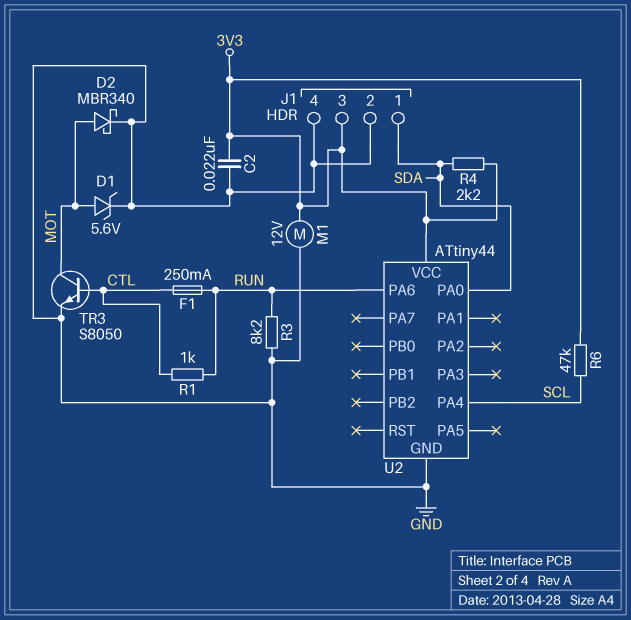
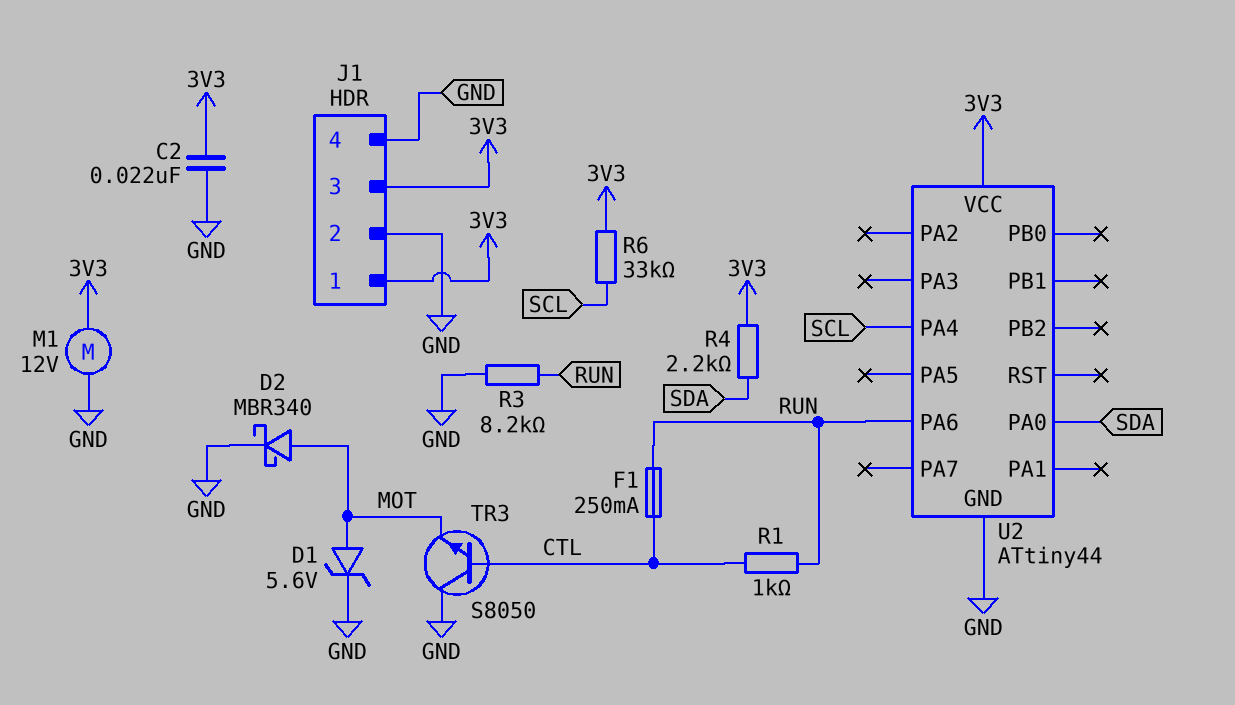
J1 pin 1: SDA -> 3V3
R6: 47k (3V3, SCL) -> 33k (3V3, SCL)
TR3: NPN S8050 (B CTL, C MOT, E GND) -> NPN S8050 (B CTL, C GND, E MOT)

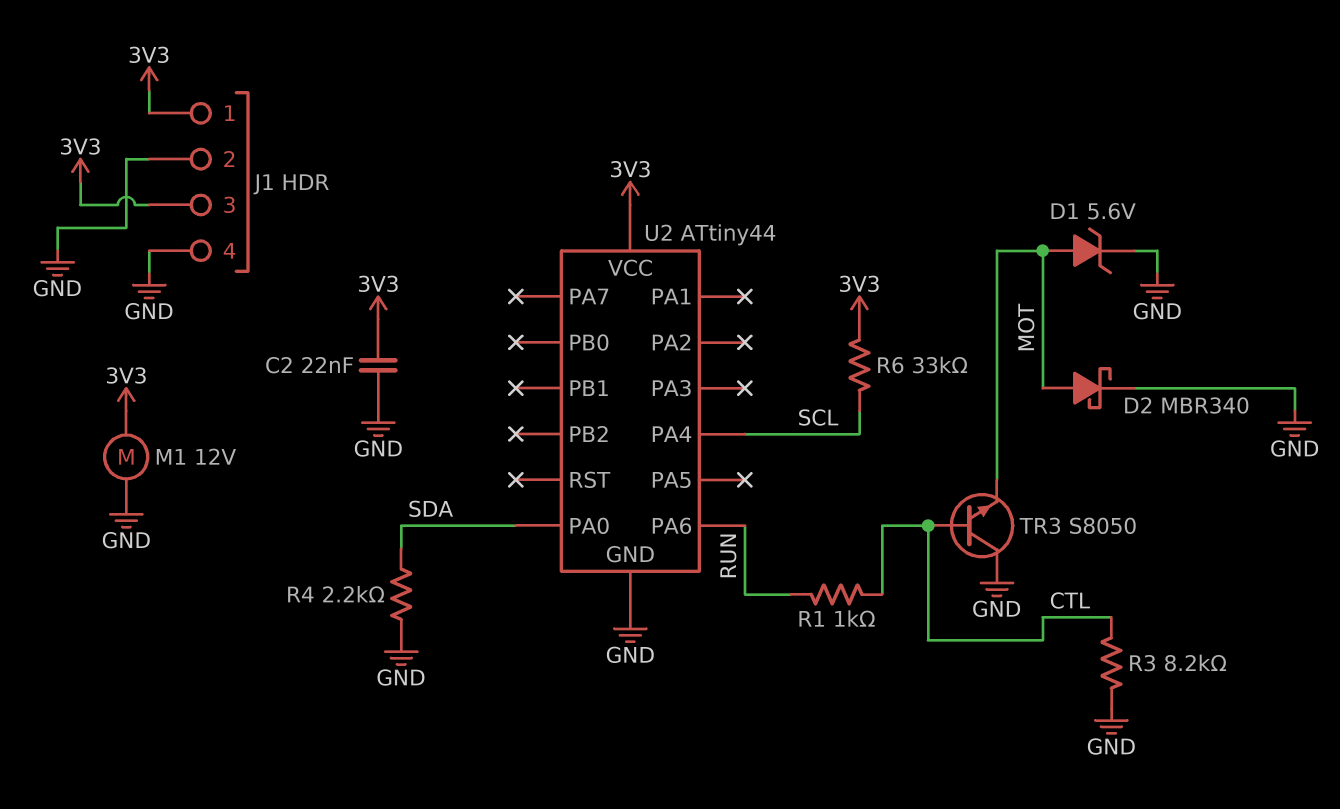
F1: 250mA (CTL, RUN) -> none
R3: 8.2k (GND, RUN) -> 8.2k (CTL, GND)
R4: 2.2k (3V3, SDA) -> 2.2k (GND, SDA)

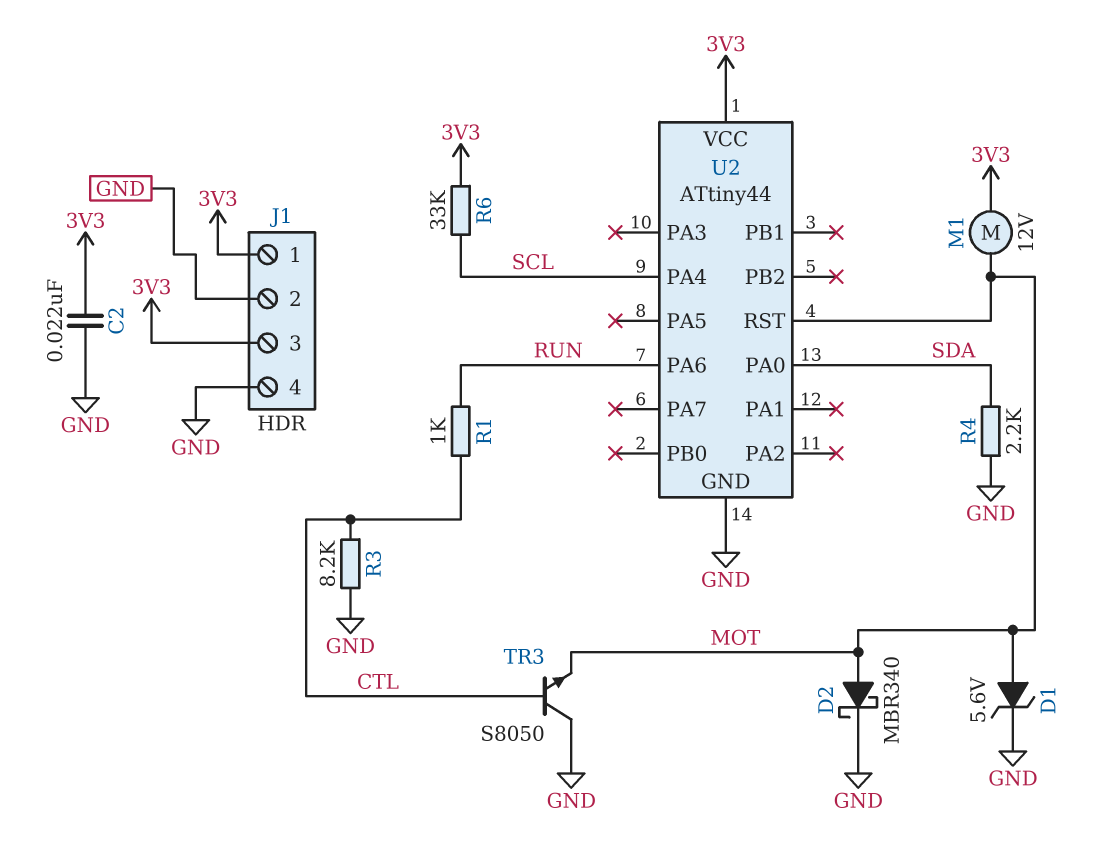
M1: motor 12V (3V3, GND) -> motor 12V (3V3, MOT)
U2 pin RST: none -> MOT

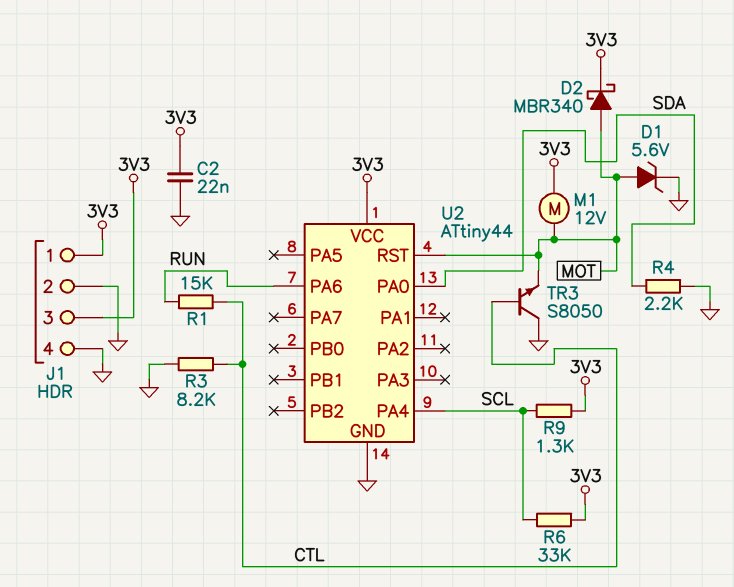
D2: schottky MBR340 (A MOT, K GND) -> schottky MBR340 (A MOT, K 3V3)
R1: 1k (CTL, RUN) -> 15k (CTL, RUN)
R9: none -> 1.3k (3V3, SCL)

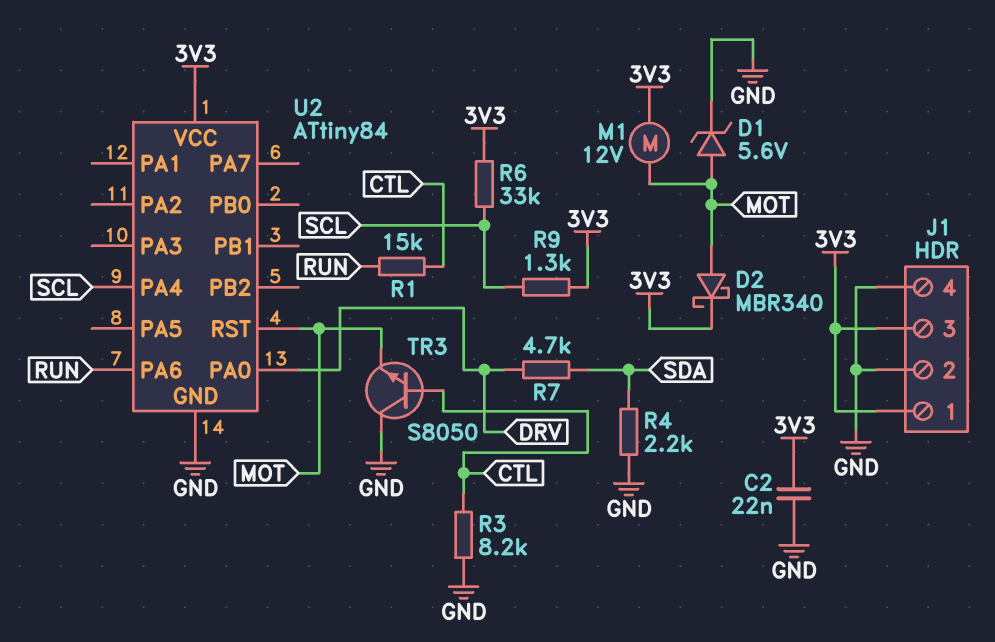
R7: none -> 4.7k (DRV, SDA)
U2: ATtiny44 -> ATtiny84
U2 pin PA0: SDA -> DRV

